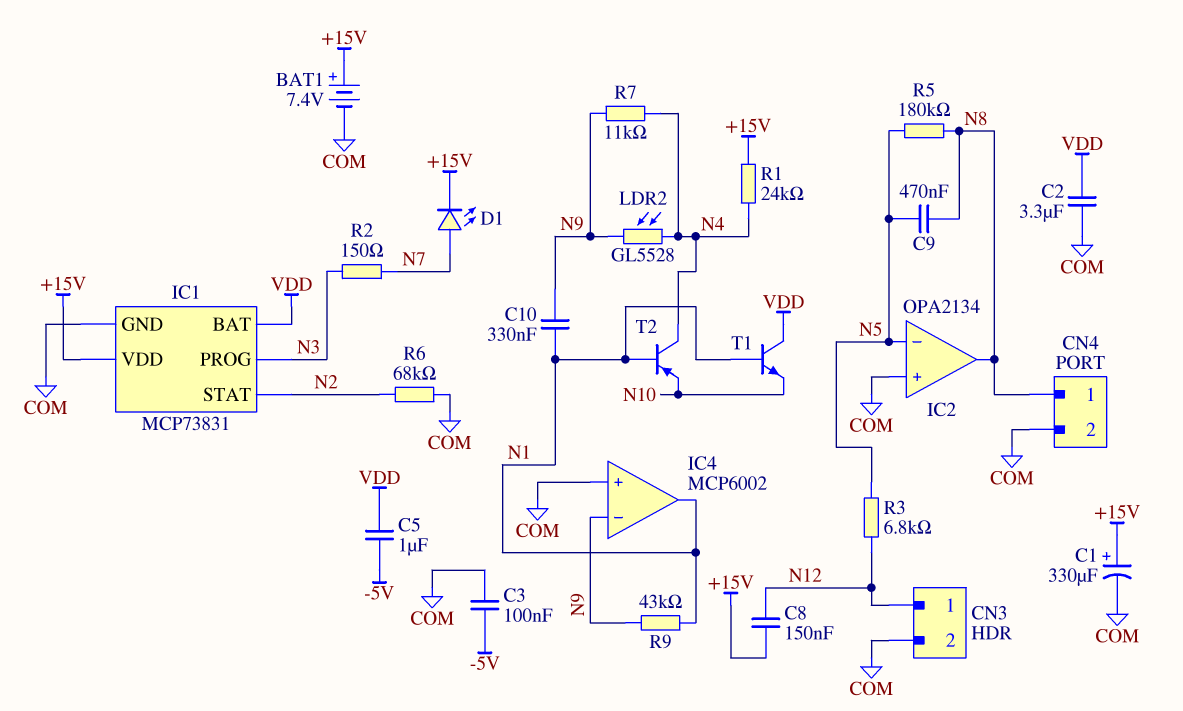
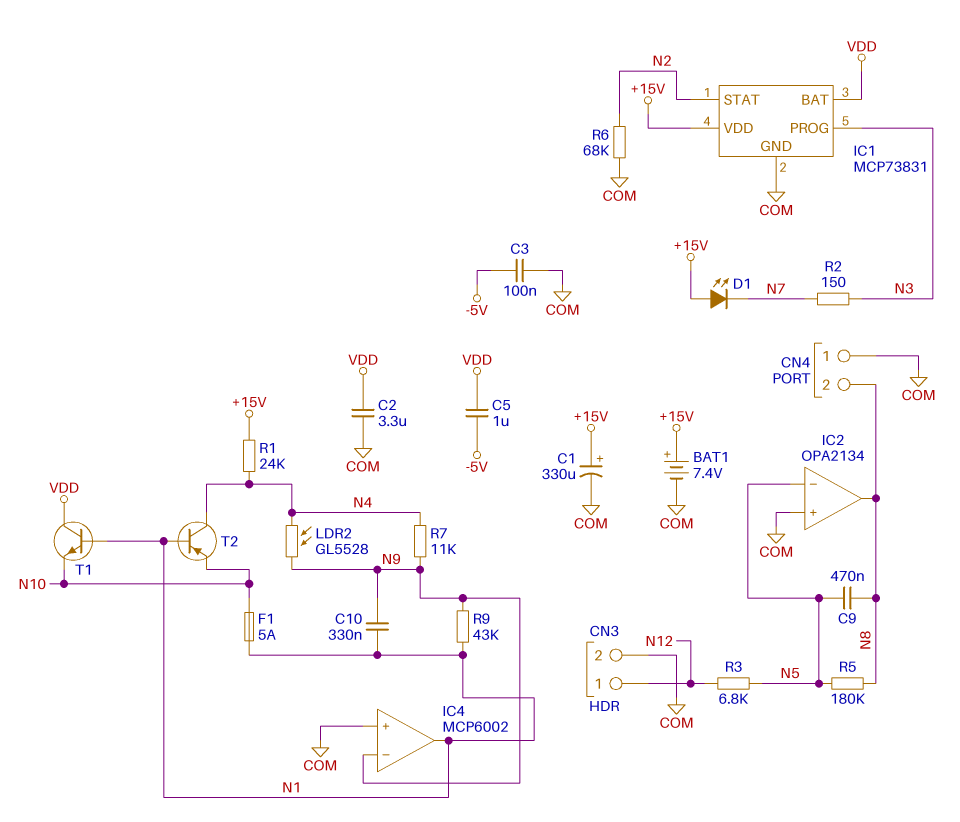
C8: 150nF (+15V, N12) -> none
CN4 pin 1: N8 -> COM
CN4 pin 2: COM -> N8
D1: LED (A N7, K +15V) -> LED (A +15V, K N7)
F1: none -> 5A (N1, N10)

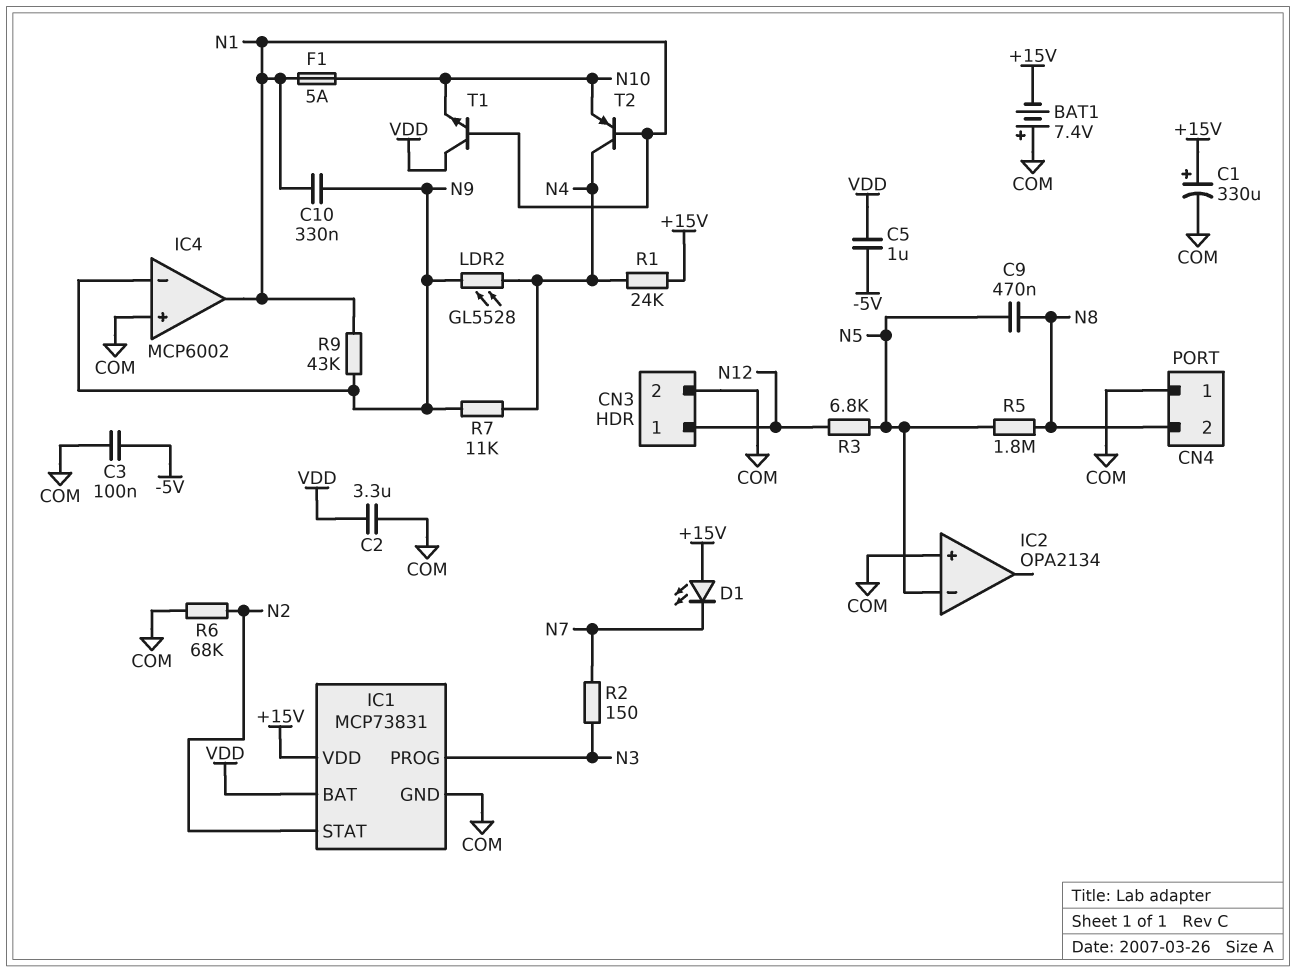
BAT1: 7.4V (plus +15V, minus COM) -> 7.4V (plus COM, minus +15V)
IC2 pin out: N8 -> none
R5: 180k (N5, N8) -> 1.8M (N5, N8)

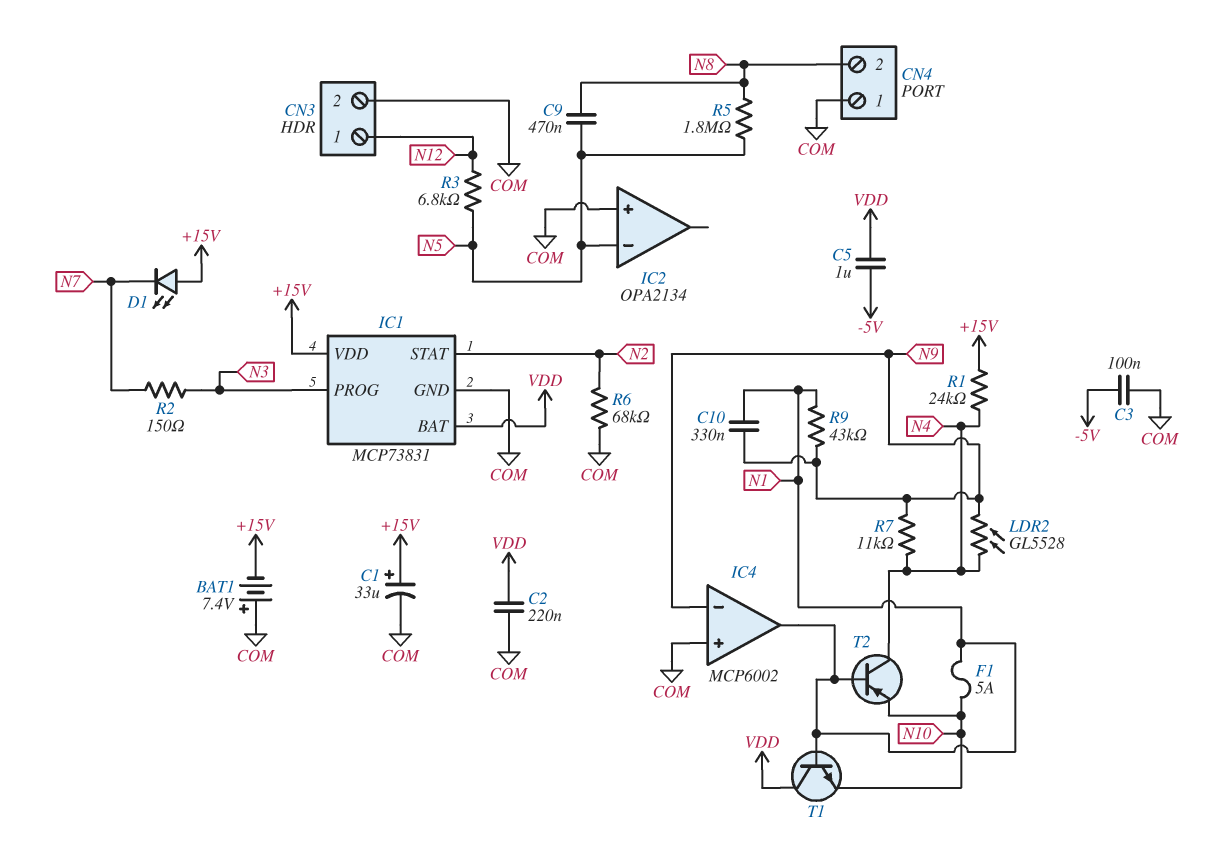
C1: 330uF (plus +15V, minus COM) -> 33uF (plus +15V, minus COM)
C2: 3.3uF (COM, VDD) -> 220nF (COM, VDD)

